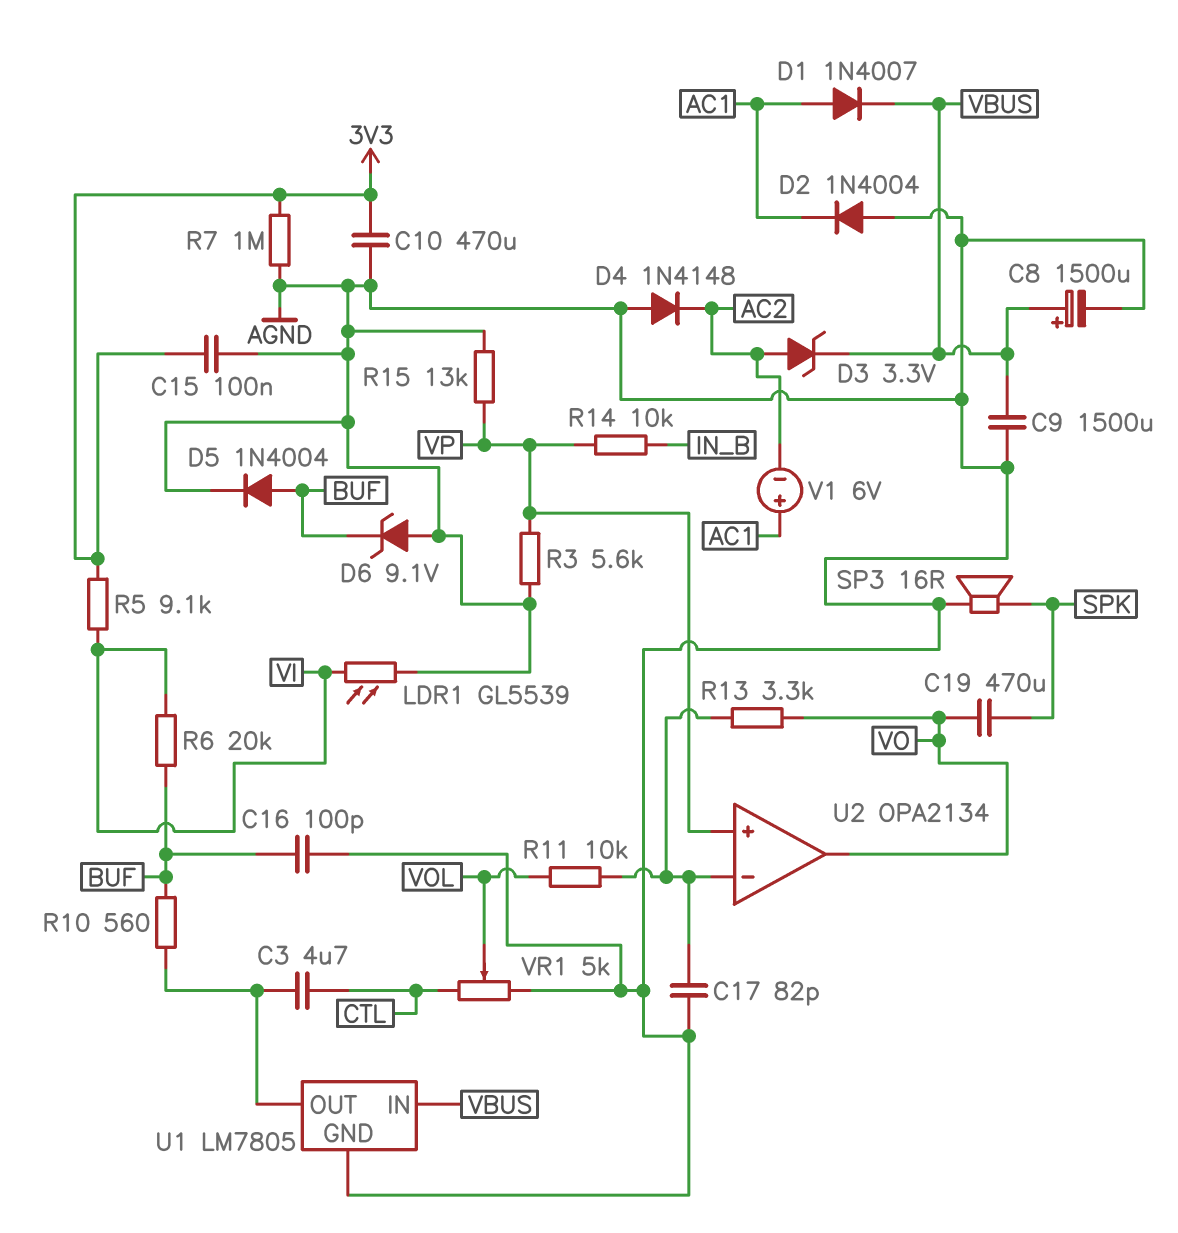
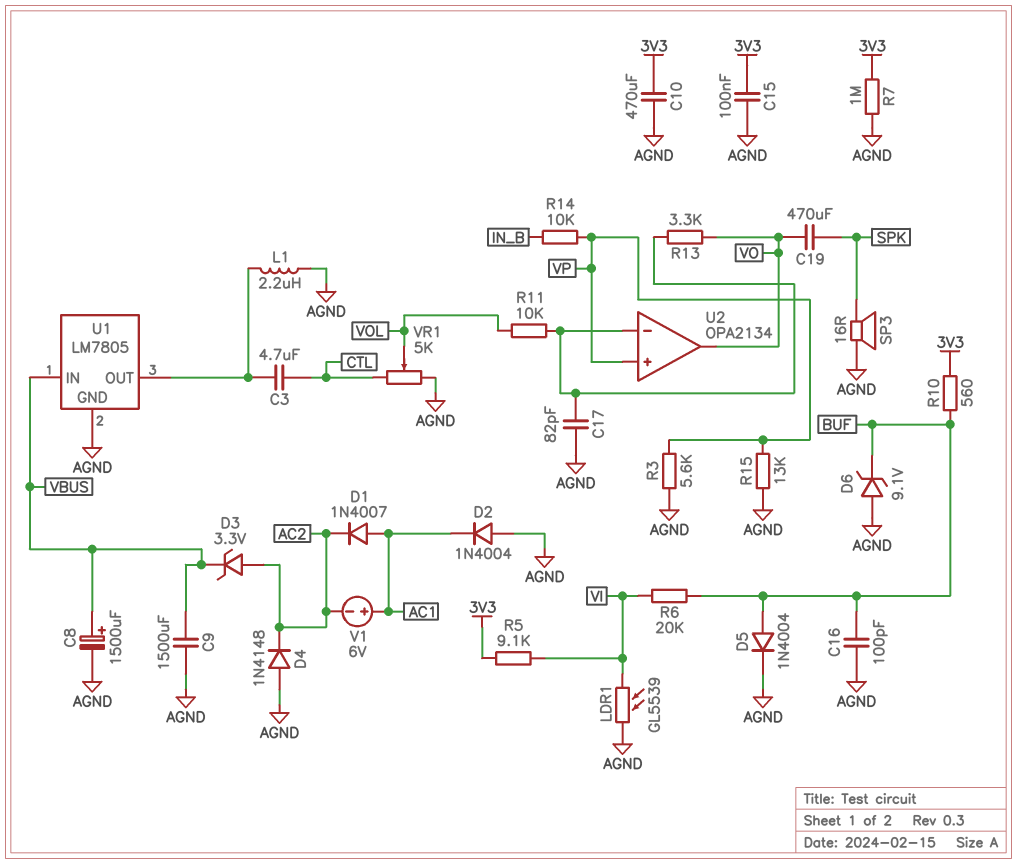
D1: diode 1N4007 (A AC1, K VBUS) -> diode 1N4007 (A AC1, K AC2)
L1: none -> 2.2uH (AGND, U1/OUT)
R10: 560 (BUF, U1/OUT) -> 560 (3V3, BUF)

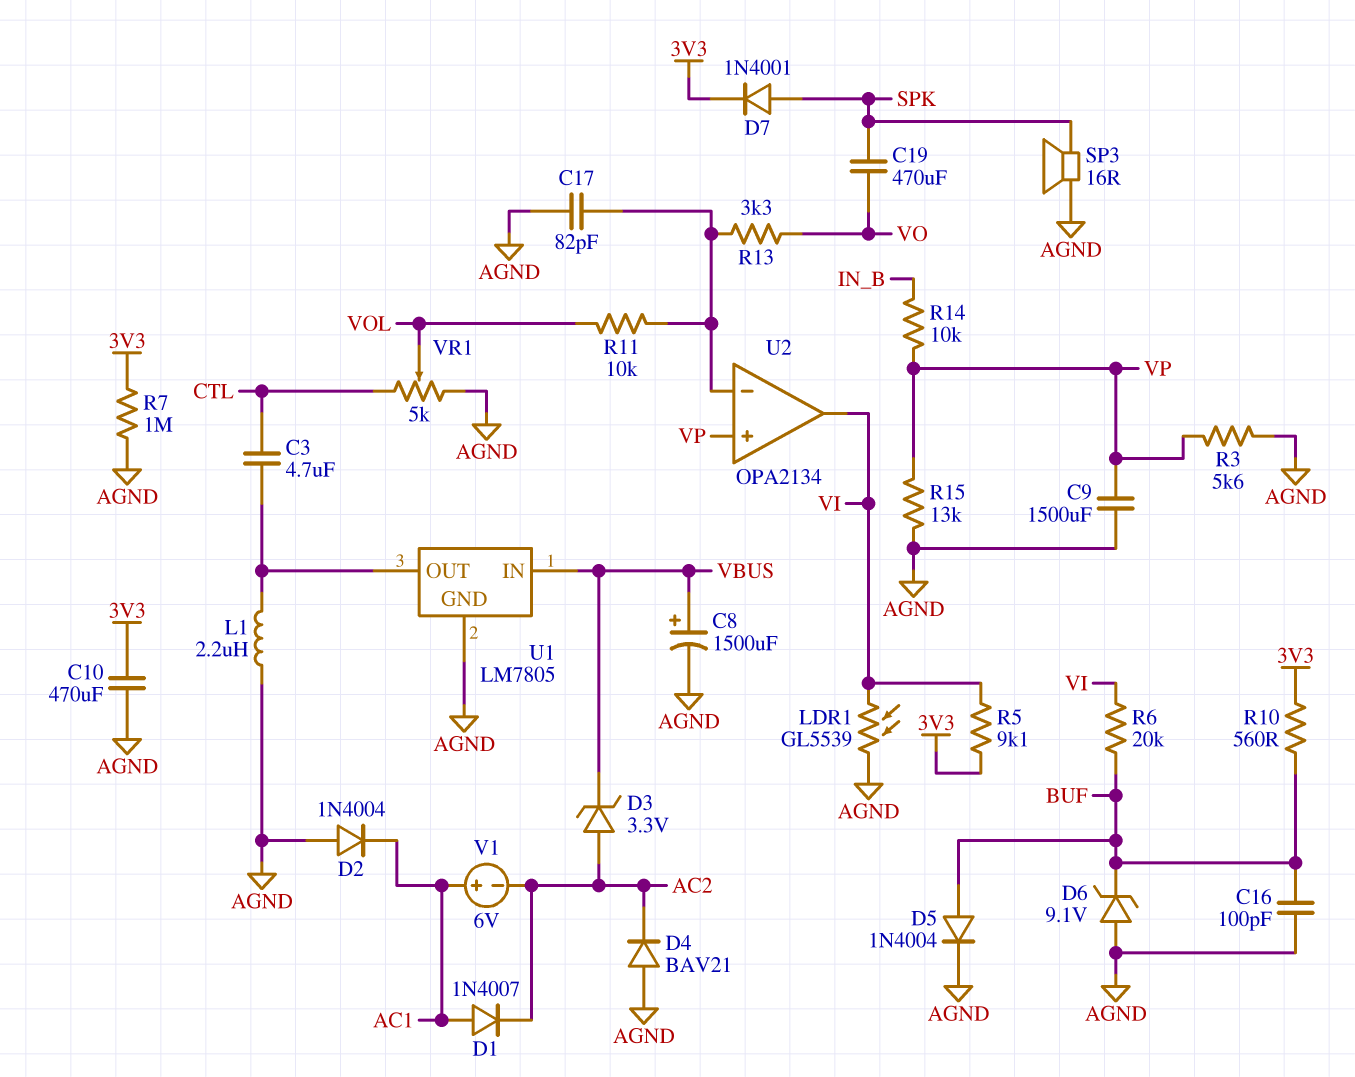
C9: 1500uF (AGND, VBUS) -> 1500uF (AGND, VP)
C15: 100nF (3V3, AGND) -> none
D4: diode 1N4148 (A AGND, K AC2) -> diode BAV21 (A AGND, K AC2)
D7: none -> diode 1N4001 (A SPK, K 3V3)
U2 pin out: VO -> VI

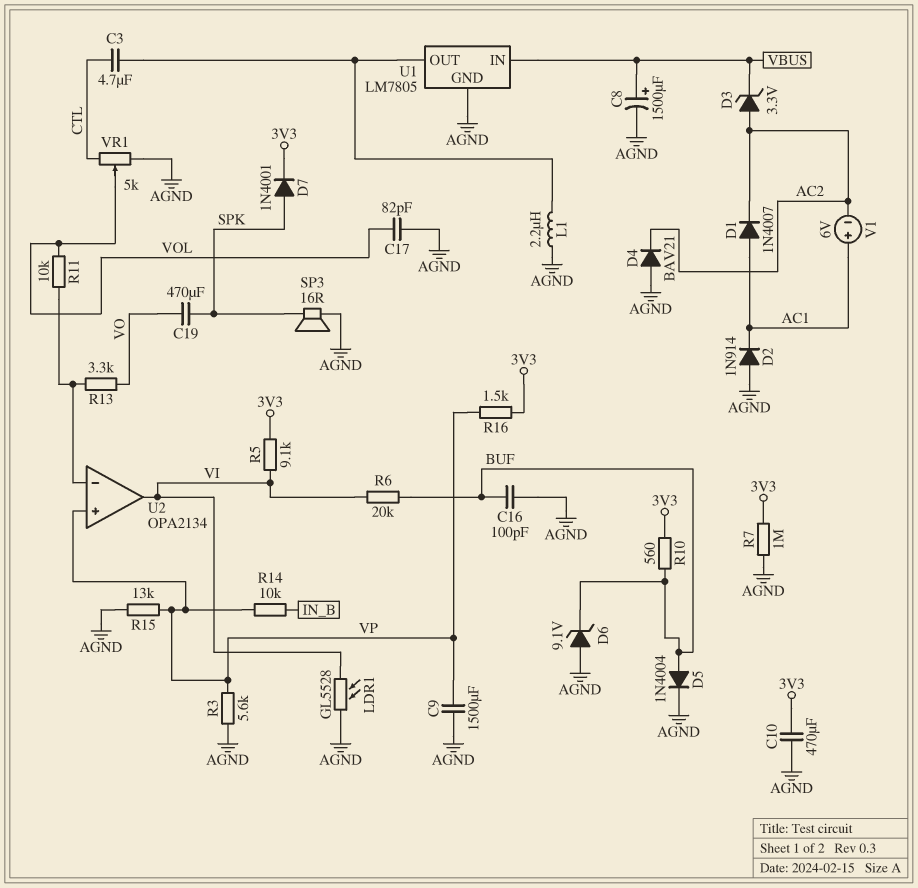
C17: 82pF (AGND, U2/in-) -> 82pF (AGND, VOL)
D2: diode 1N4004 (A AGND, K AC1) -> diode 1N914 (A AGND, K AC1)
LDR1: GL5539 (AGND, VI) -> GL5528 (AGND, VI)
R16: none -> 1.5k (3V3, VP)

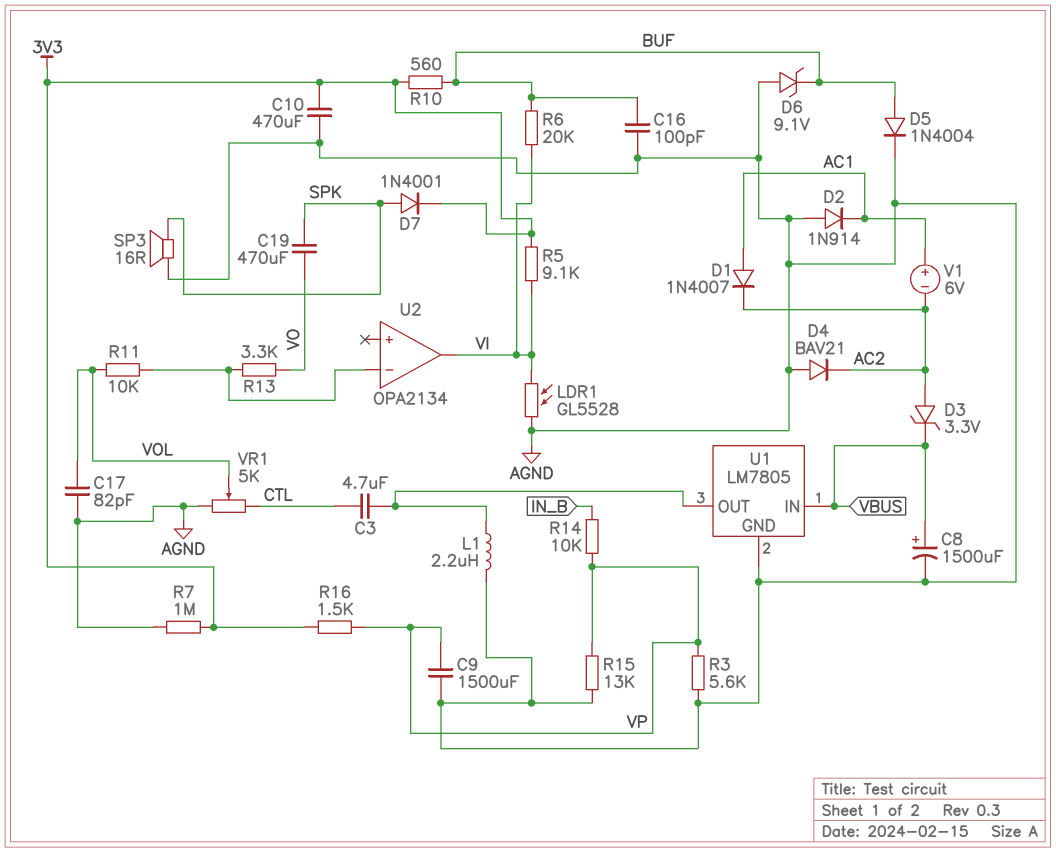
U2 pin in+: VP -> none

